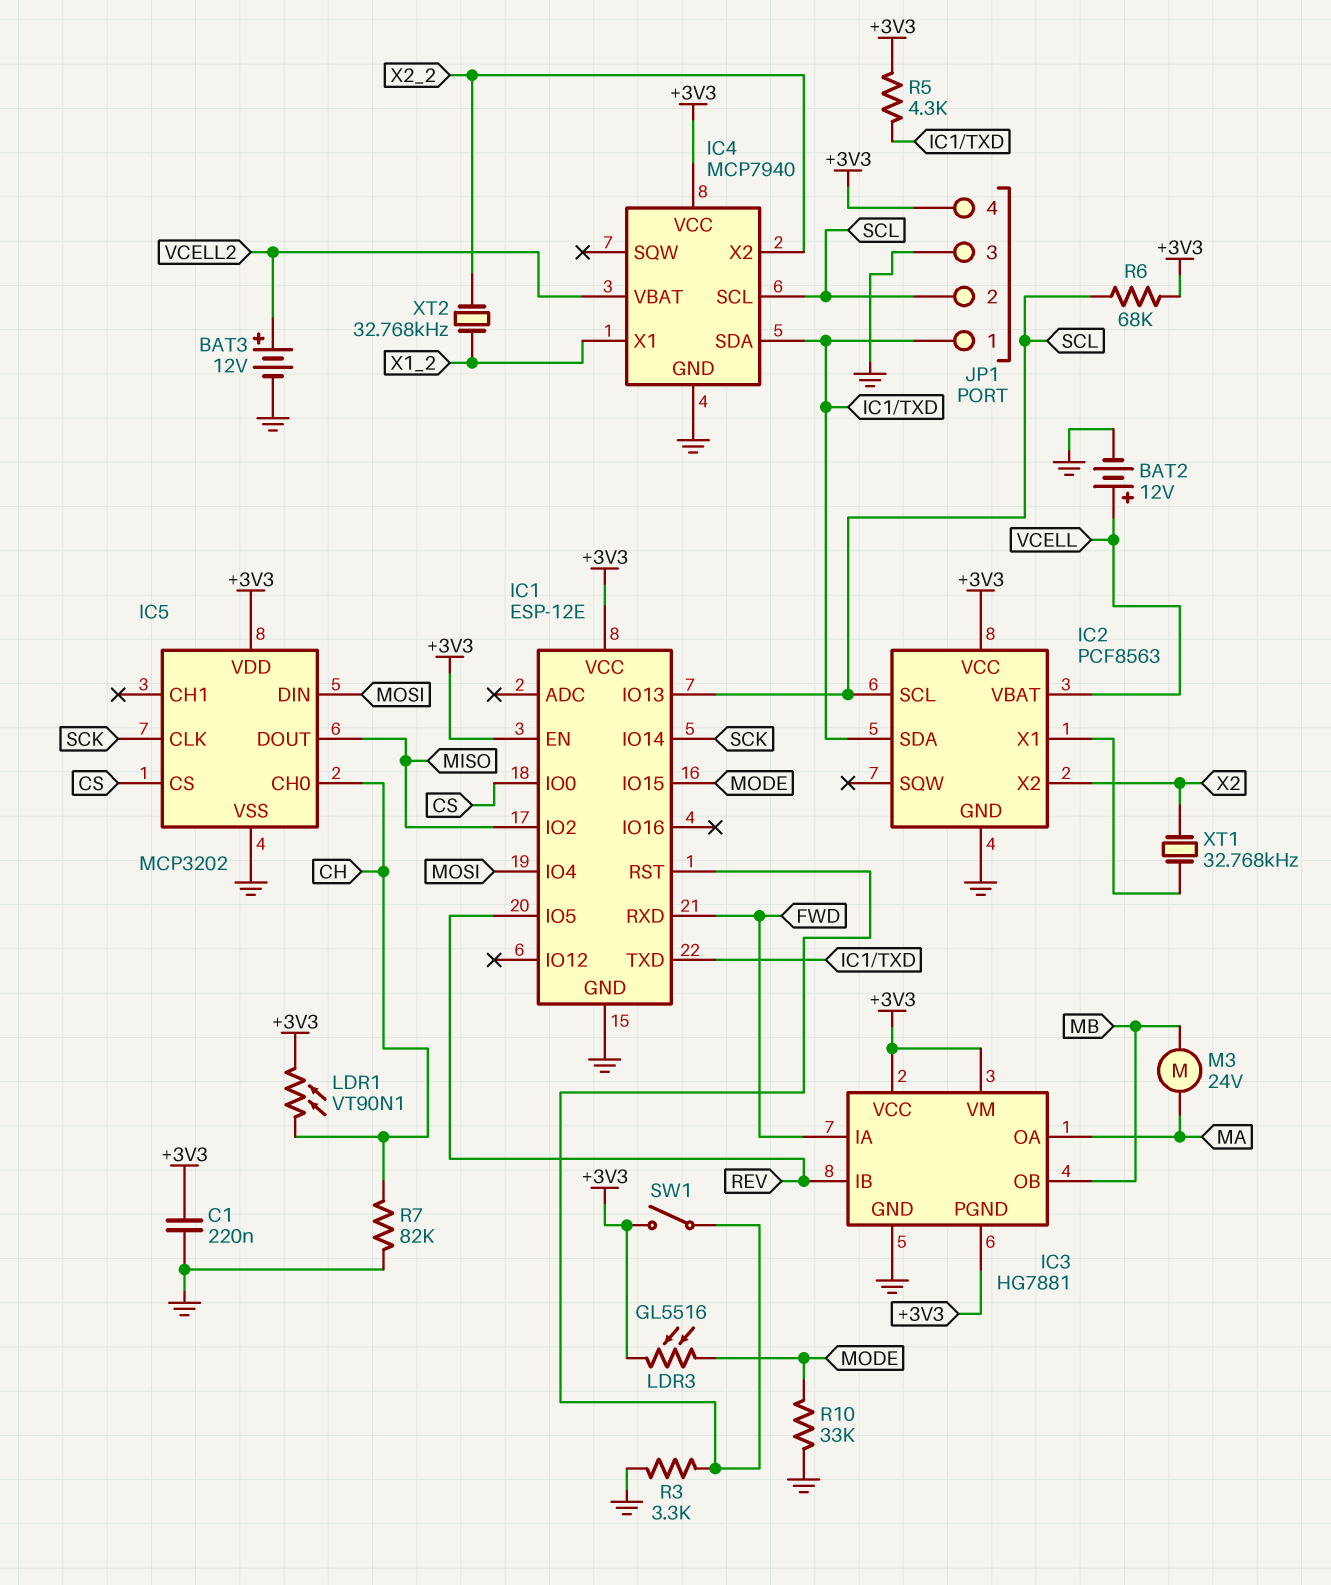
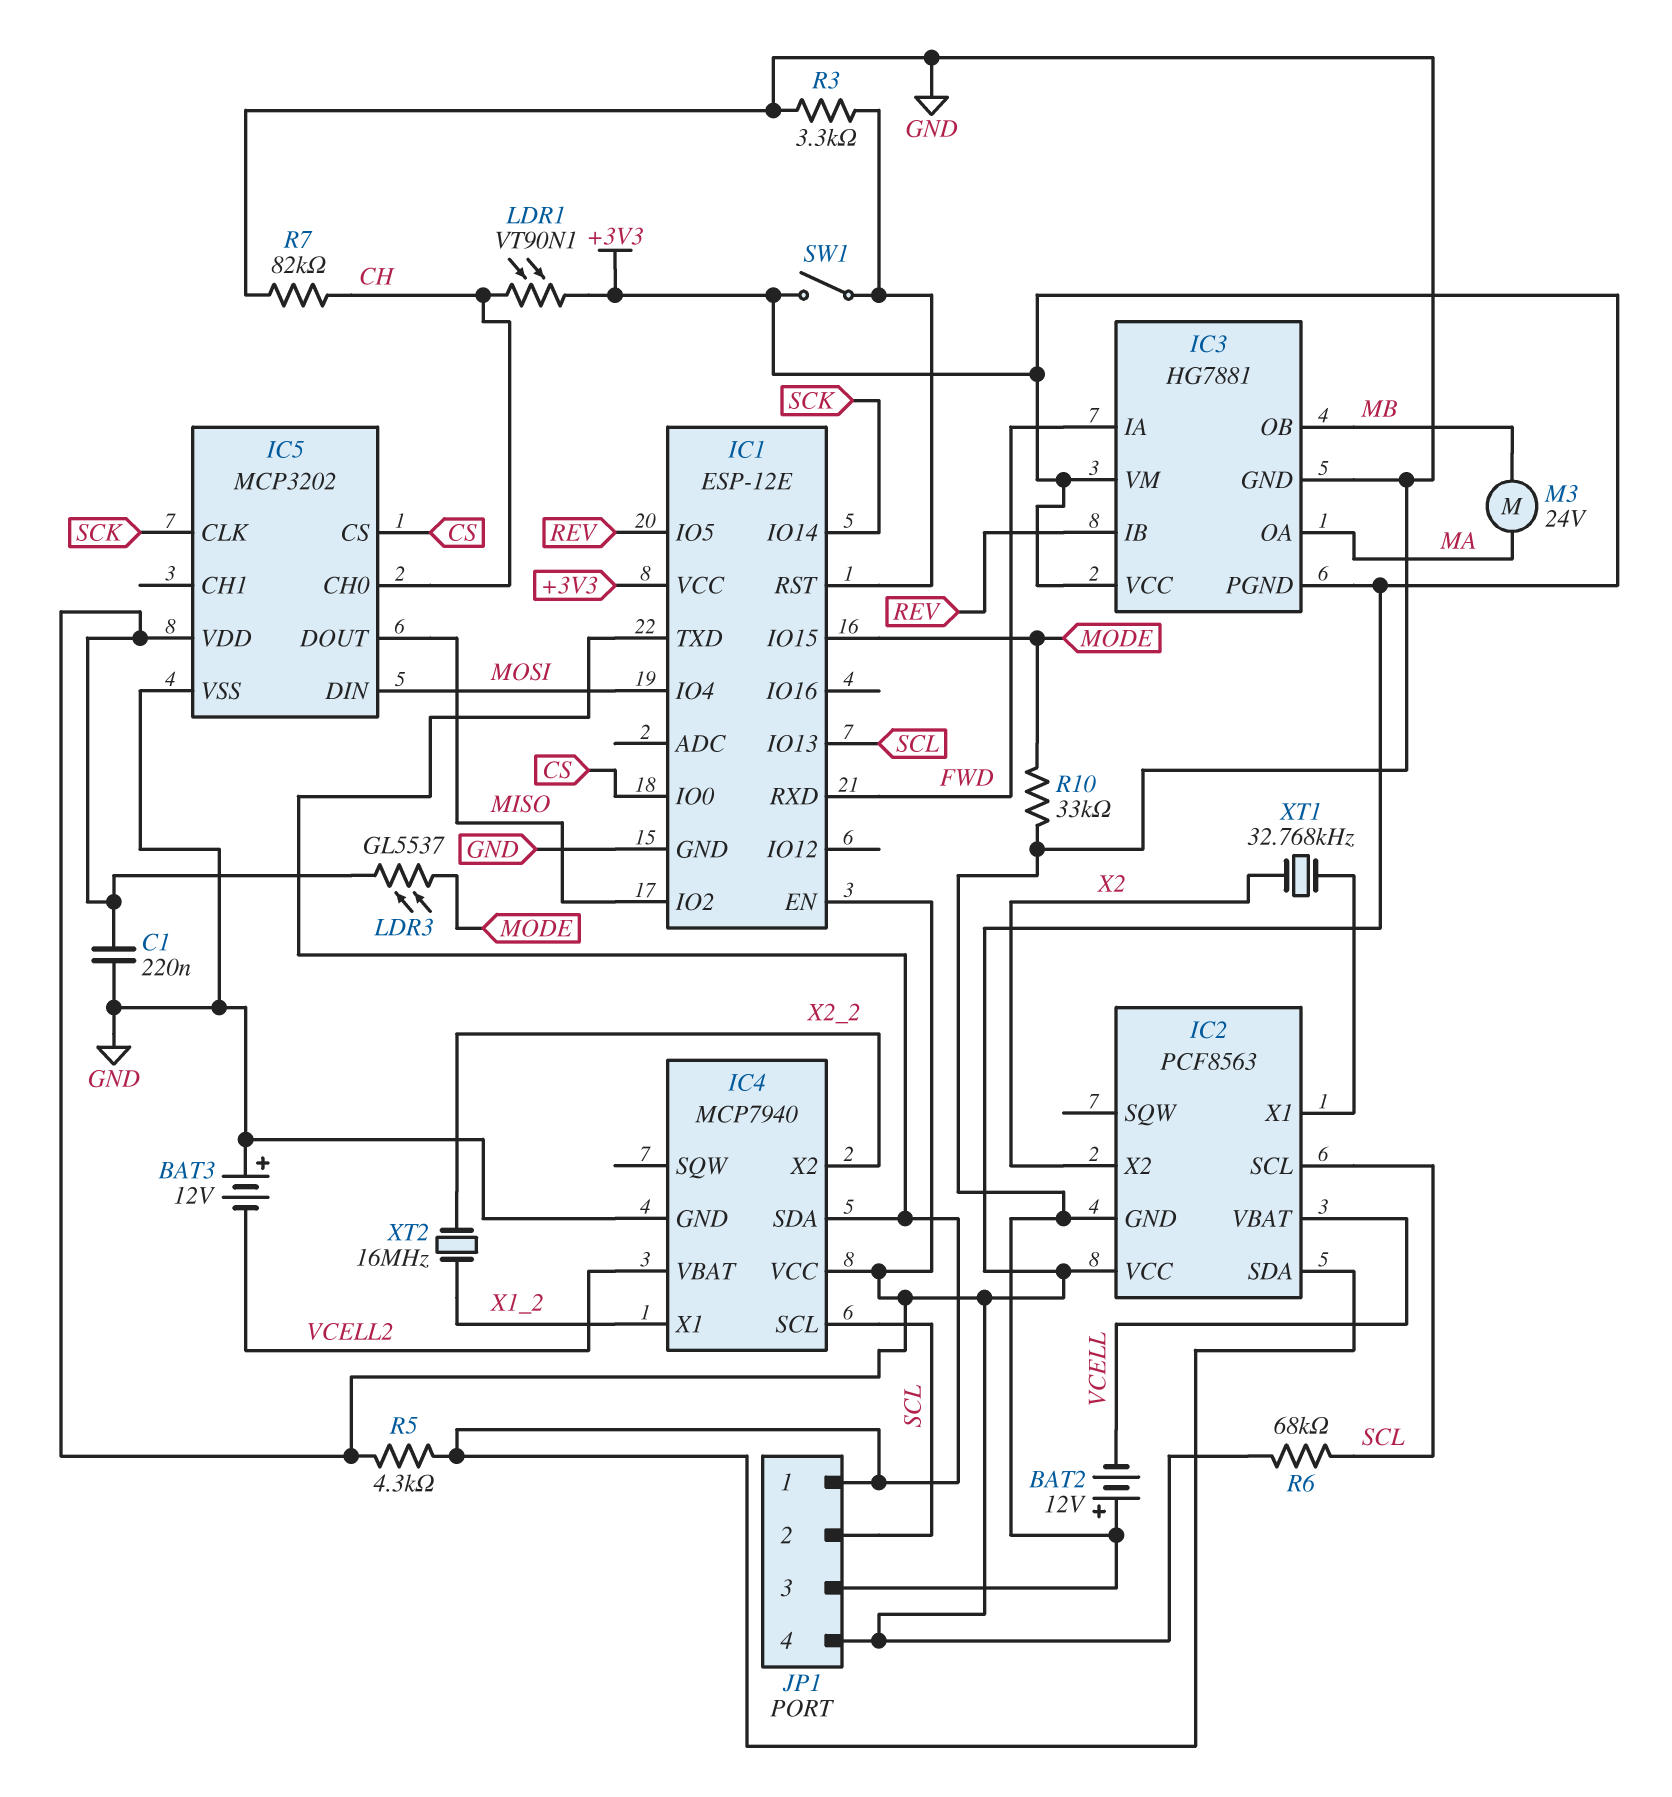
BAT2: 12V (plus VCELL, minus GND) -> 12V (plus GND, minus VCELL)
BAT3: 12V (plus VCELL2, minus GND) -> 12V (plus GND, minus VCELL2)
LDR3: GL5516 (+3V3, MODE) -> GL5537 (+3V3, MODE)
XT2: 32.768kHz (X1_2, X2_2) -> 16MHz (X1_2, X2_2)

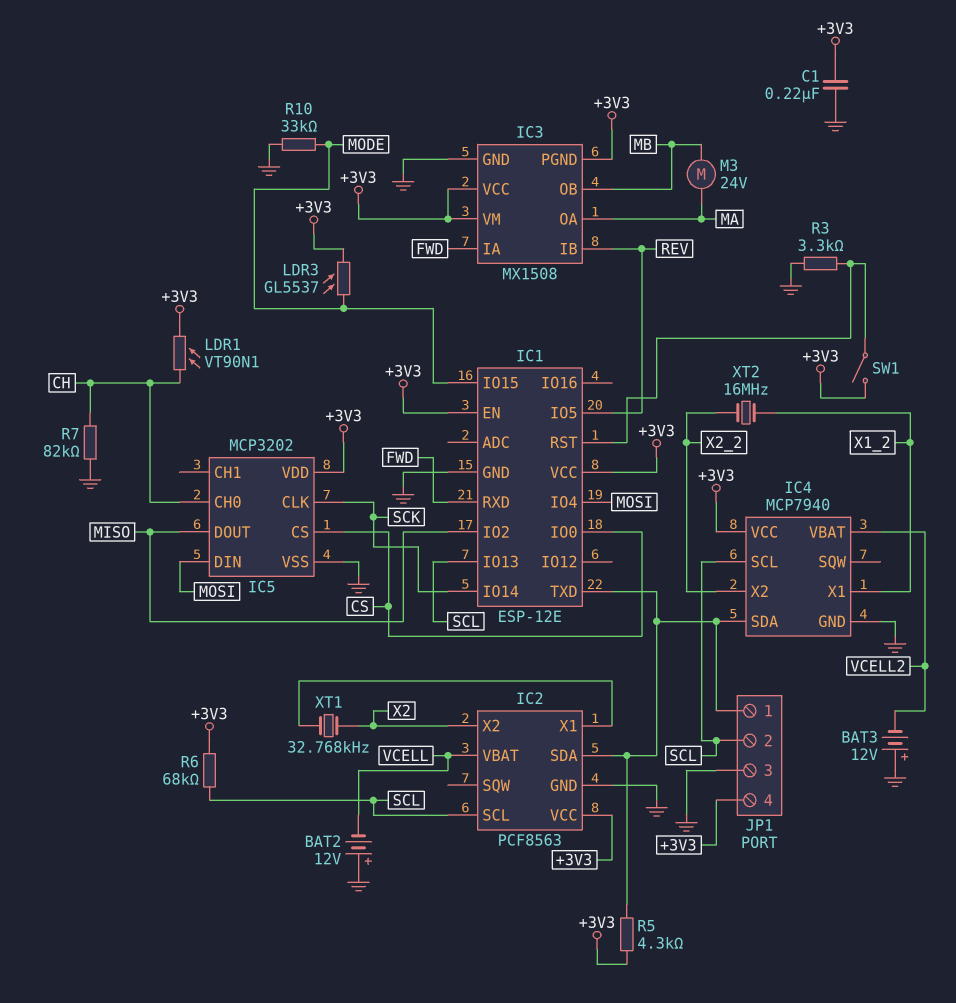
IC3: HG7881 -> MX1508

